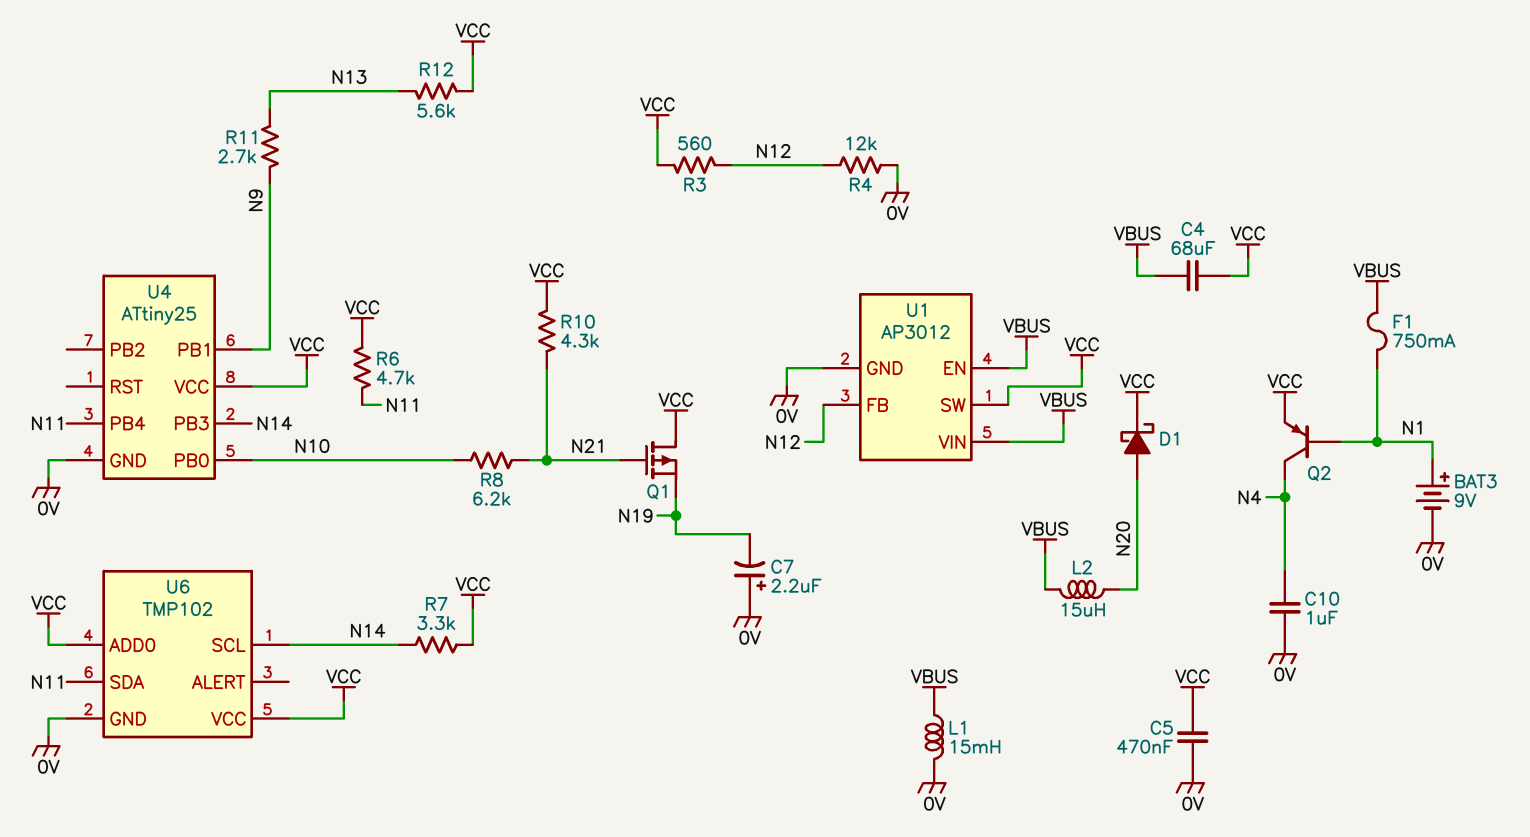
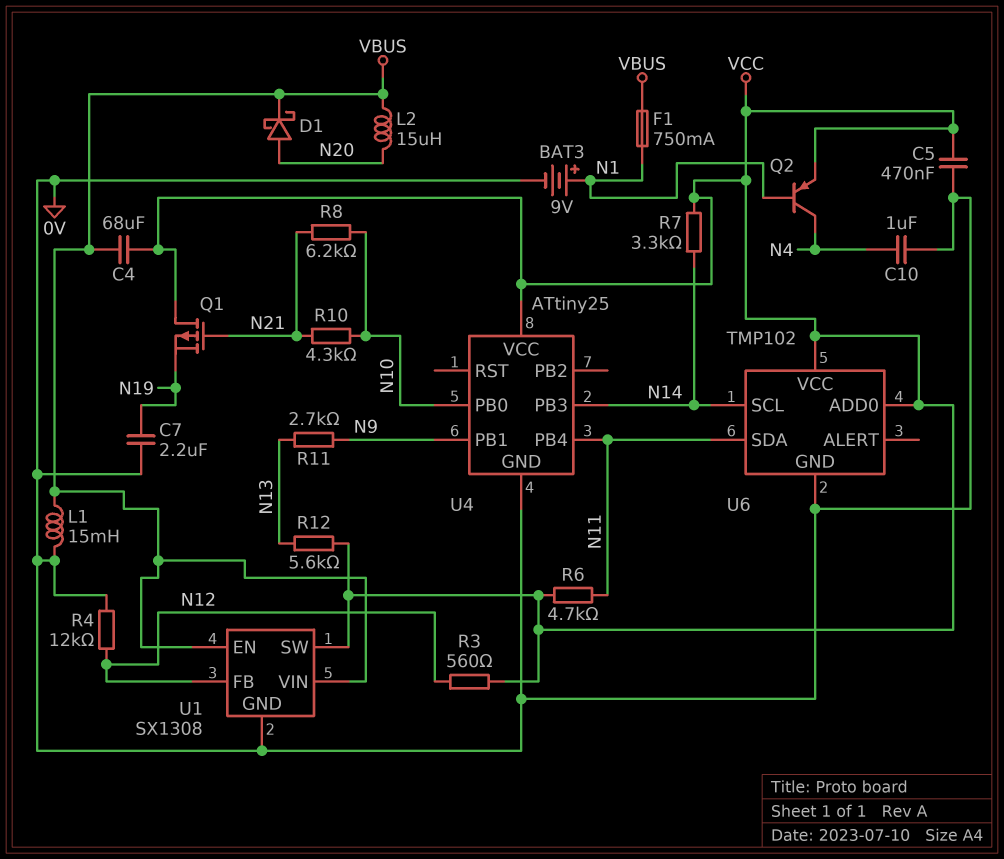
C7: 2.2uF (plus 0V, minus N19) -> 2.2uF (0V, N19)
D1: schottky (A N20, K VCC) -> schottky (A N20, K VBUS)
R10: 4.3k (N21, VCC) -> 4.3k (N10, N21)
U1: AP3012 -> SX1308

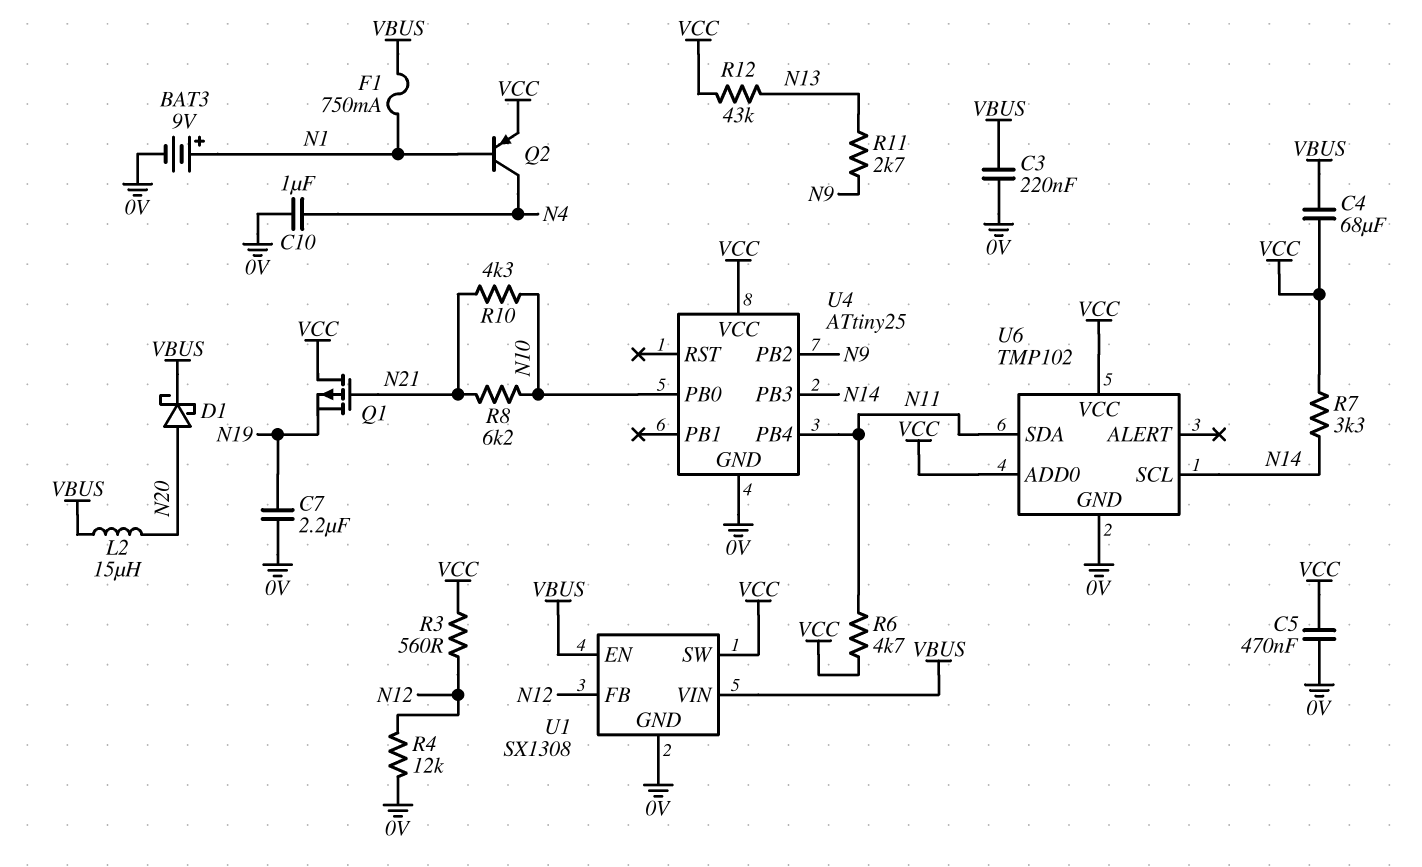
C3: none -> 220nF (0V, VBUS)
L1: 15mH (0V, VBUS) -> none
R12: 5.6k (N13, VCC) -> 43k (N13, VCC)
U4 pin PB1: N9 -> none
U4 pin PB2: none -> N9

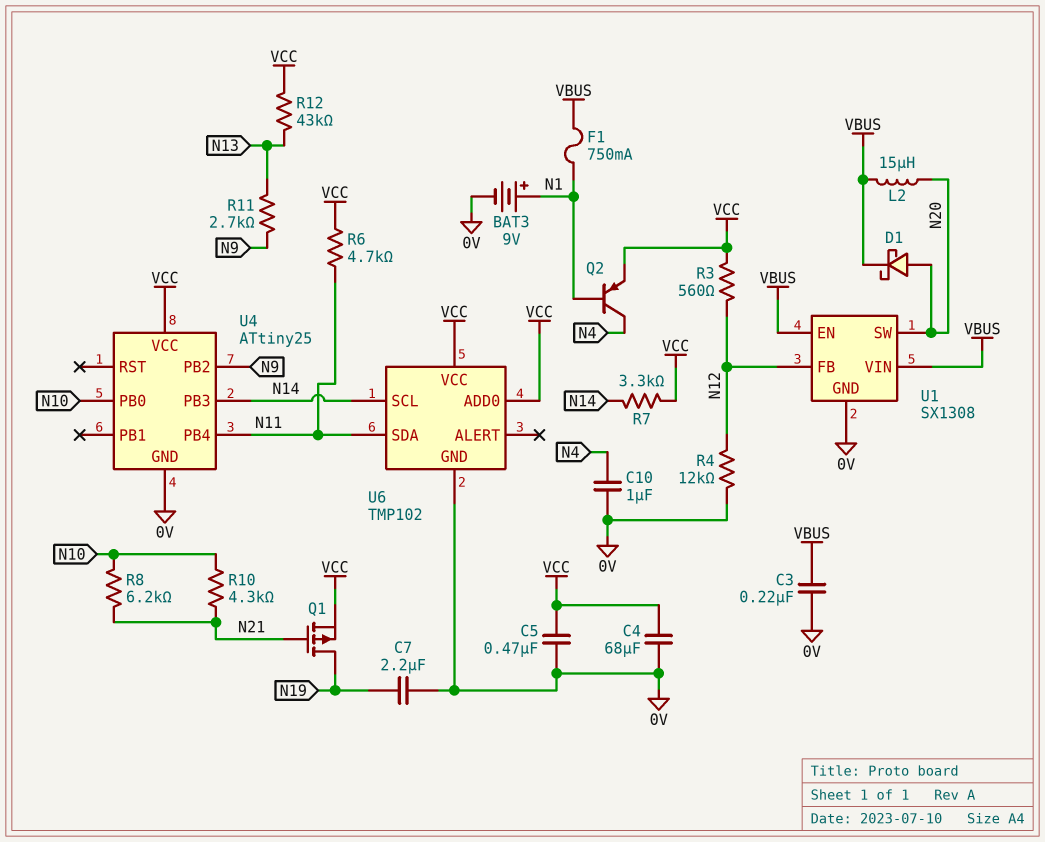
C4: 68uF (VBUS, VCC) -> 68uF (0V, VCC)
Q1: PMOS (G N21, D VCC, S N19) -> PMOS (G N21, D N19, S VCC)
U1 pin SW: VCC -> N20

